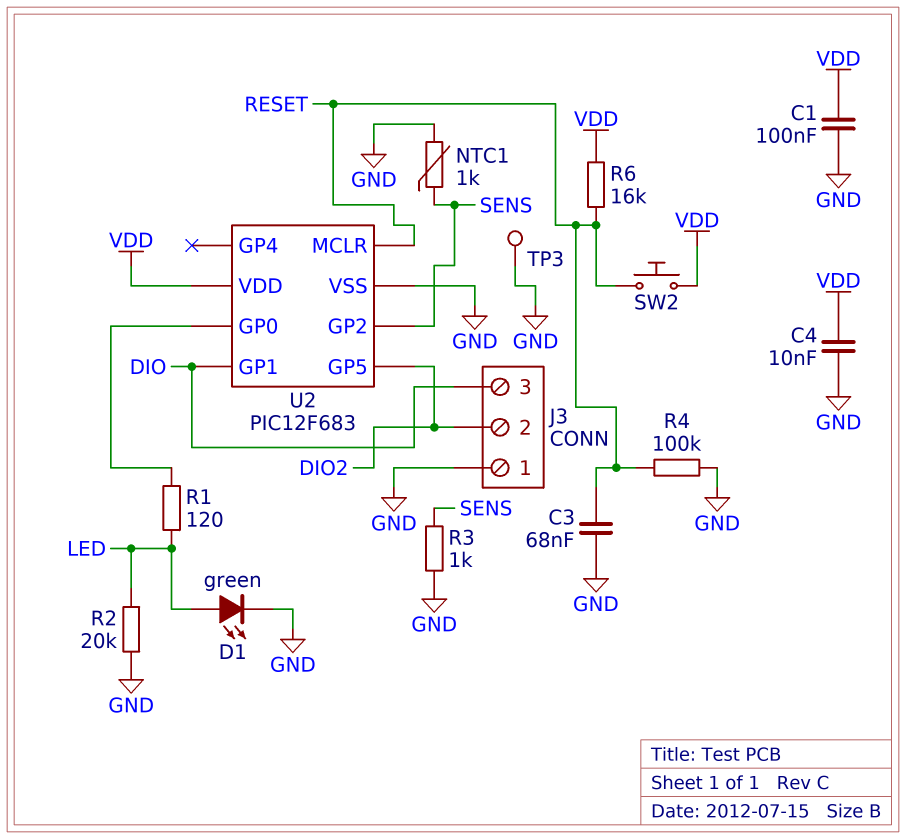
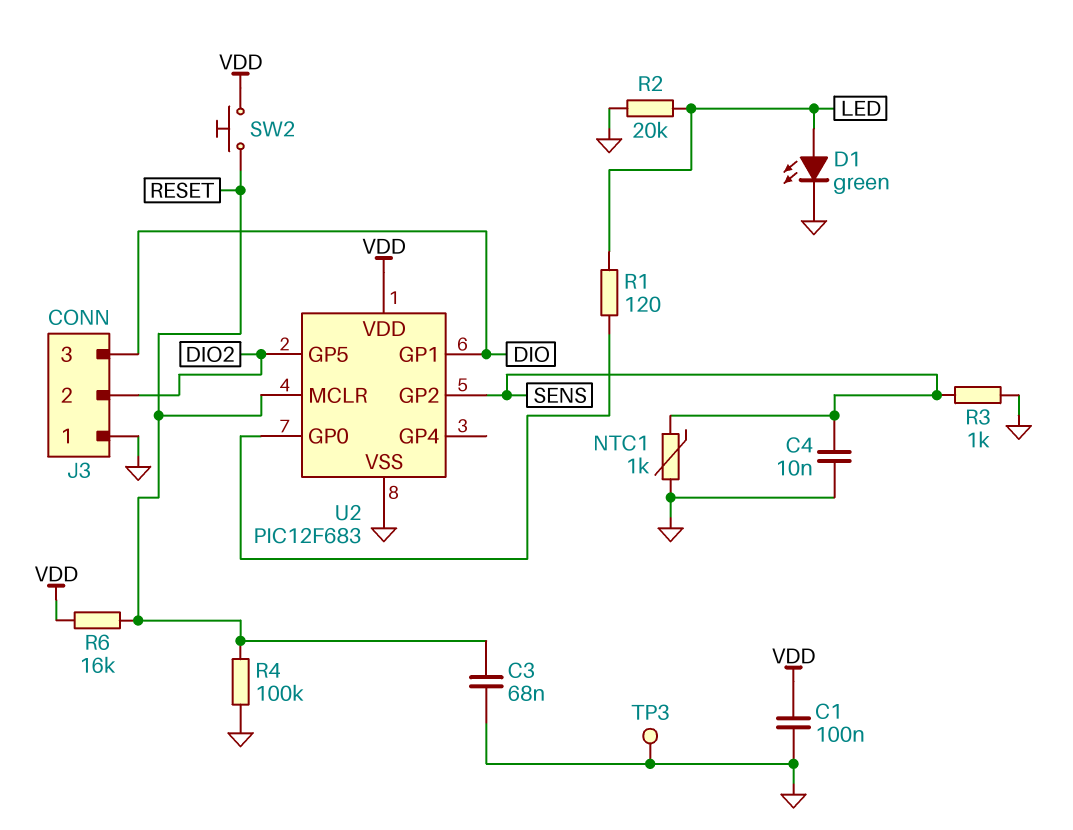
C4: 10nF (GND, VDD) -> 10nF (GND, SENS)

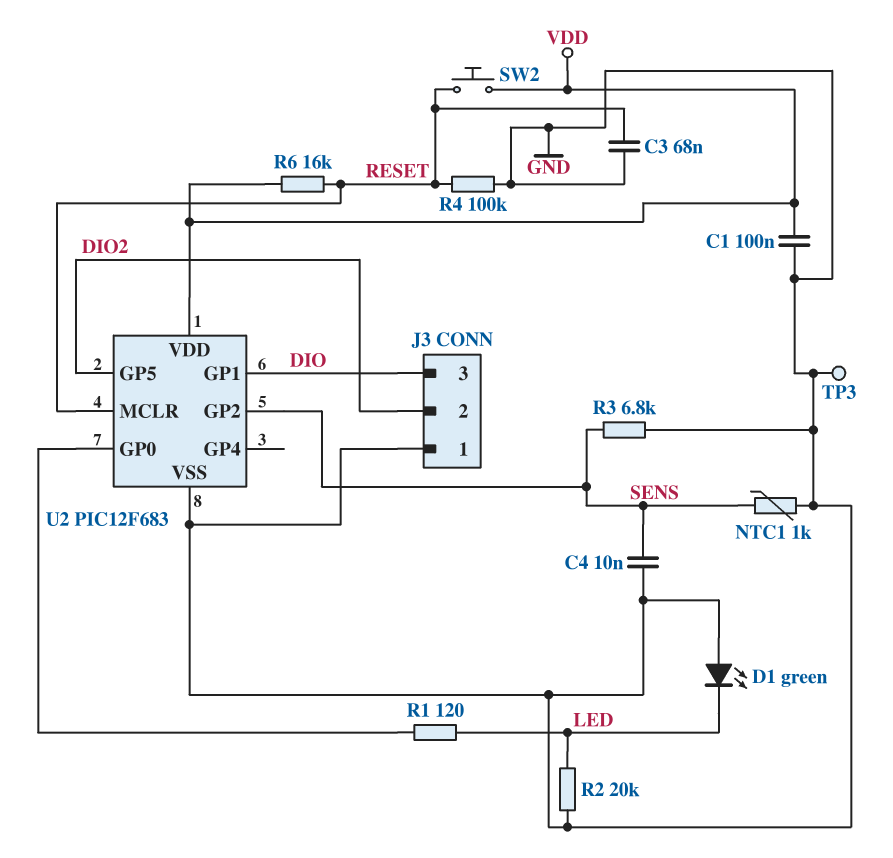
D1: LED green (A LED, K GND) -> LED green (A GND, K LED)
R3: 1k (GND, SENS) -> 6.8k (GND, SENS)

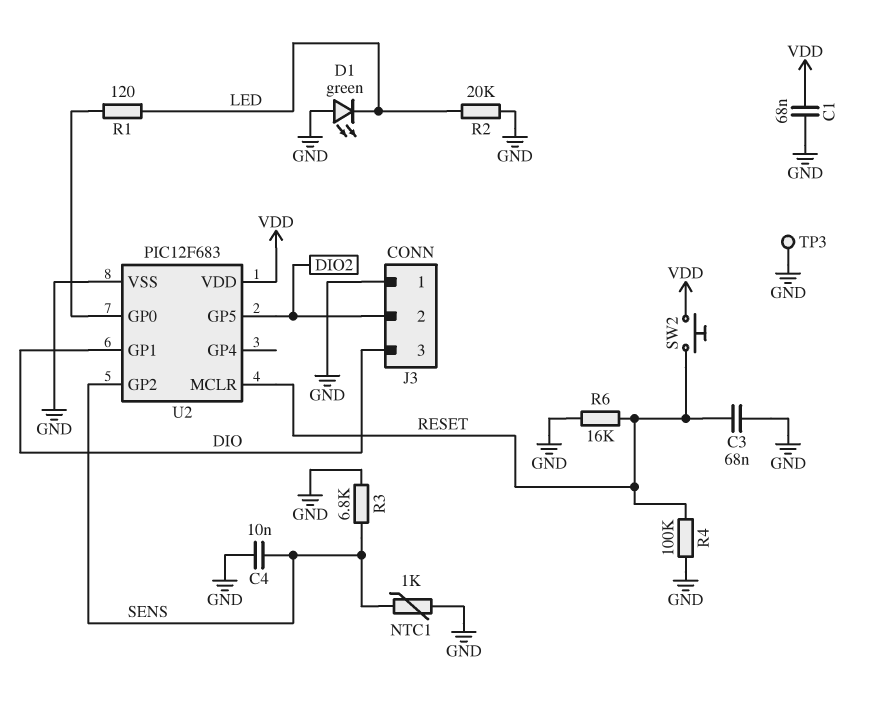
C1: 100nF (GND, VDD) -> 68nF (GND, VDD)
R6: 16k (RESET, VDD) -> 16k (GND, RESET)

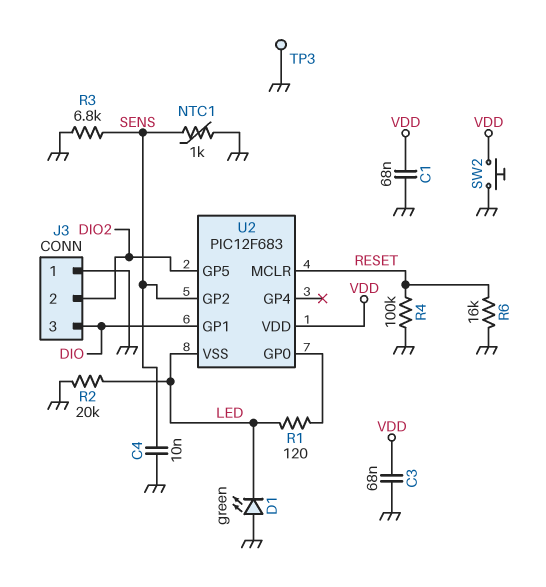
C3: 68nF (GND, RESET) -> 68nF (GND, VDD)
SW2: button (RESET, VDD) -> button (GND, VDD)
U2 pin VSS: GND -> LED

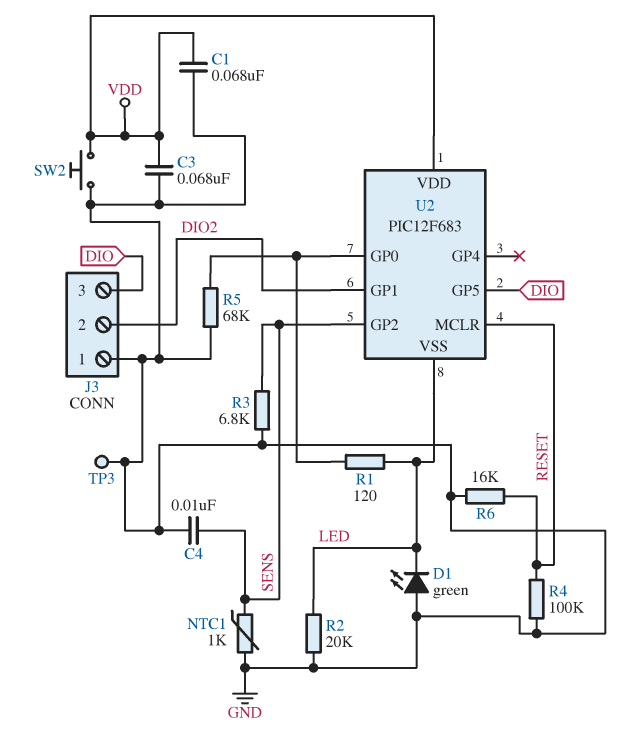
R5: none -> 68k (GND, U2/GP0)
U2 pin GP1: DIO -> DIO2
U2 pin GP5: DIO2 -> DIO

